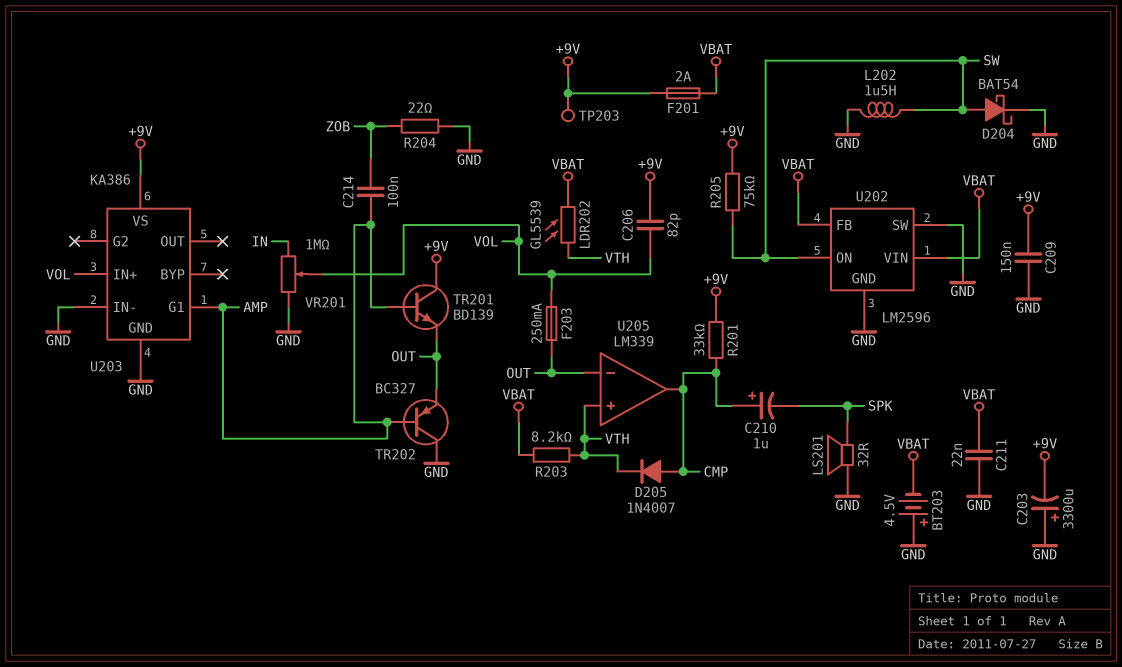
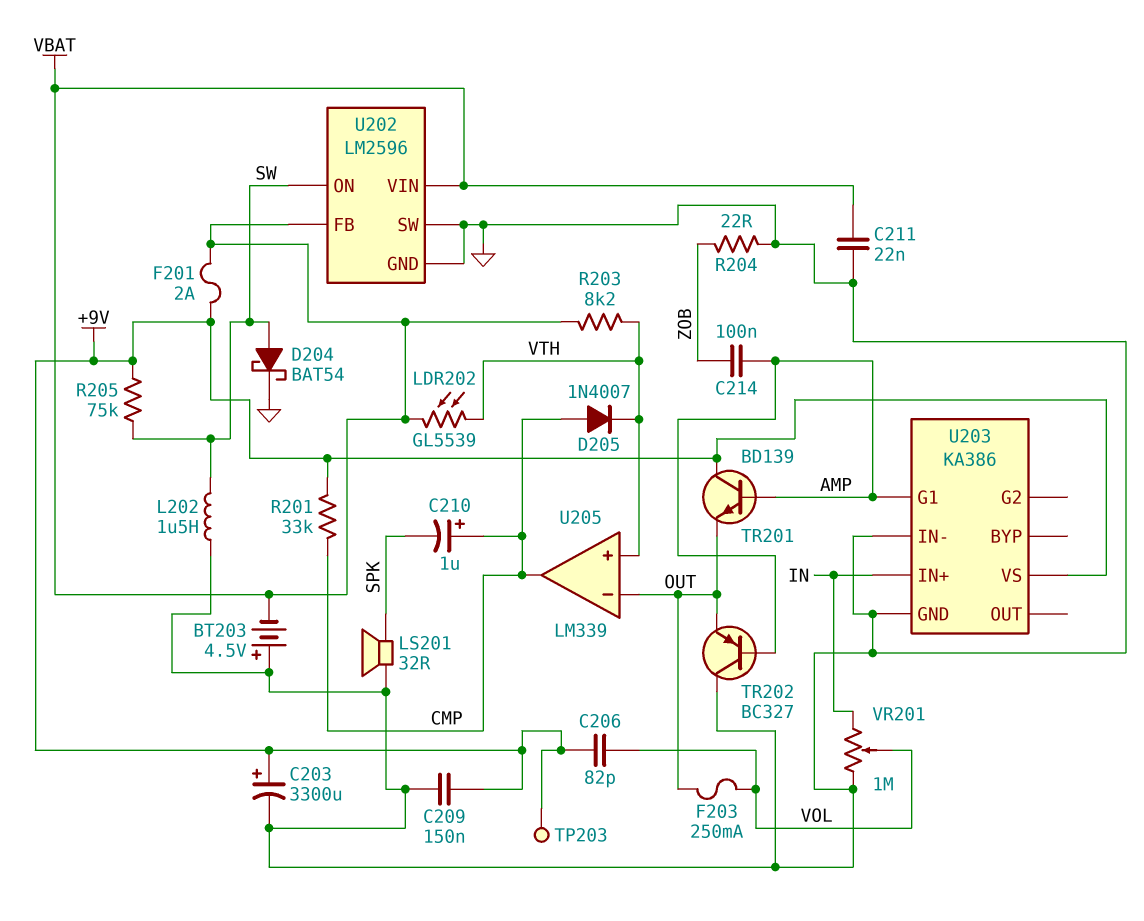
C203: 3300uF (plus GND, minus +9V) -> 3300uF (plus +9V, minus GND)
U203 pin IN+: VOL -> IN

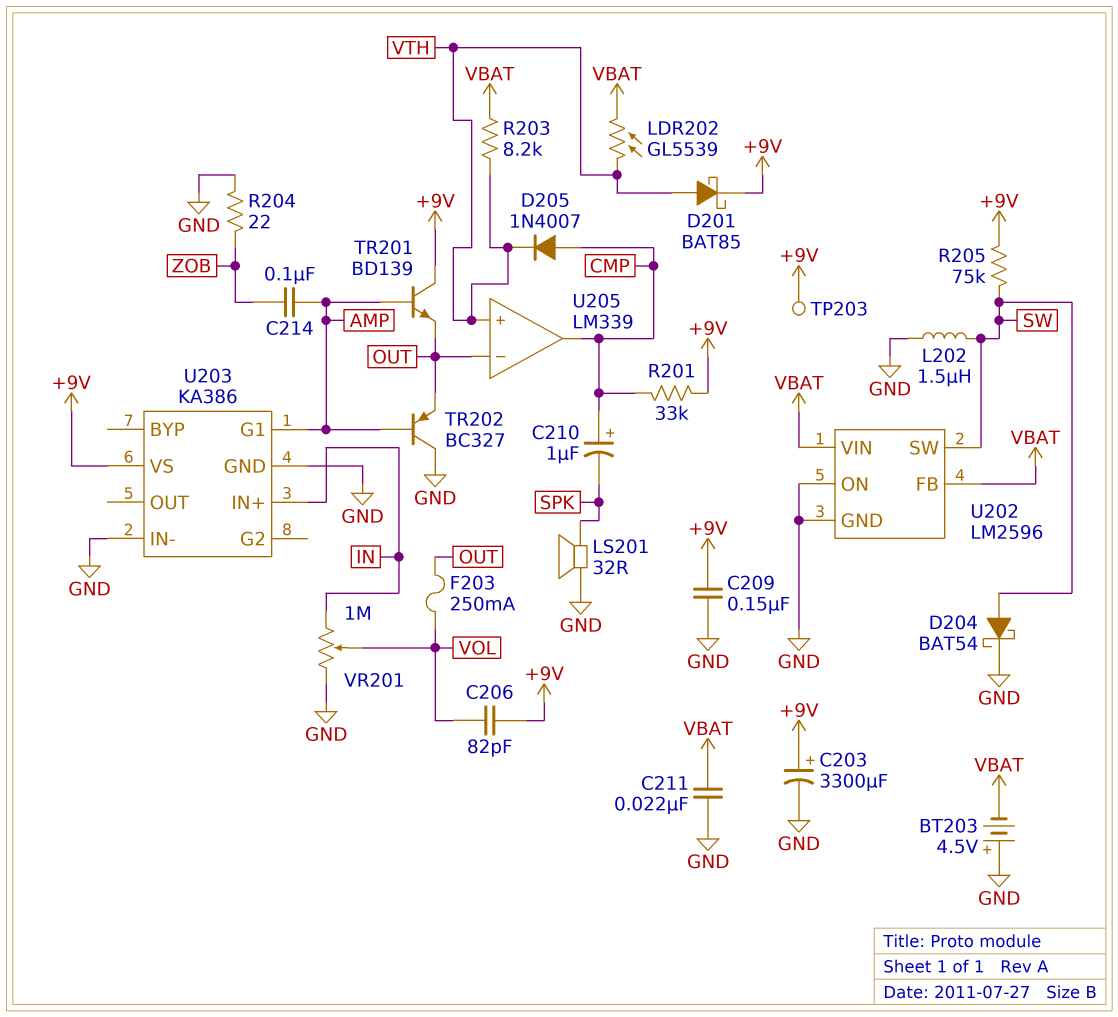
D201: none -> schottky BAT85 (A VTH, K +9V)
F201: 2A (+9V, VBAT) -> none
U202 pin ON: SW -> GND
U202 pin SW: GND -> SW

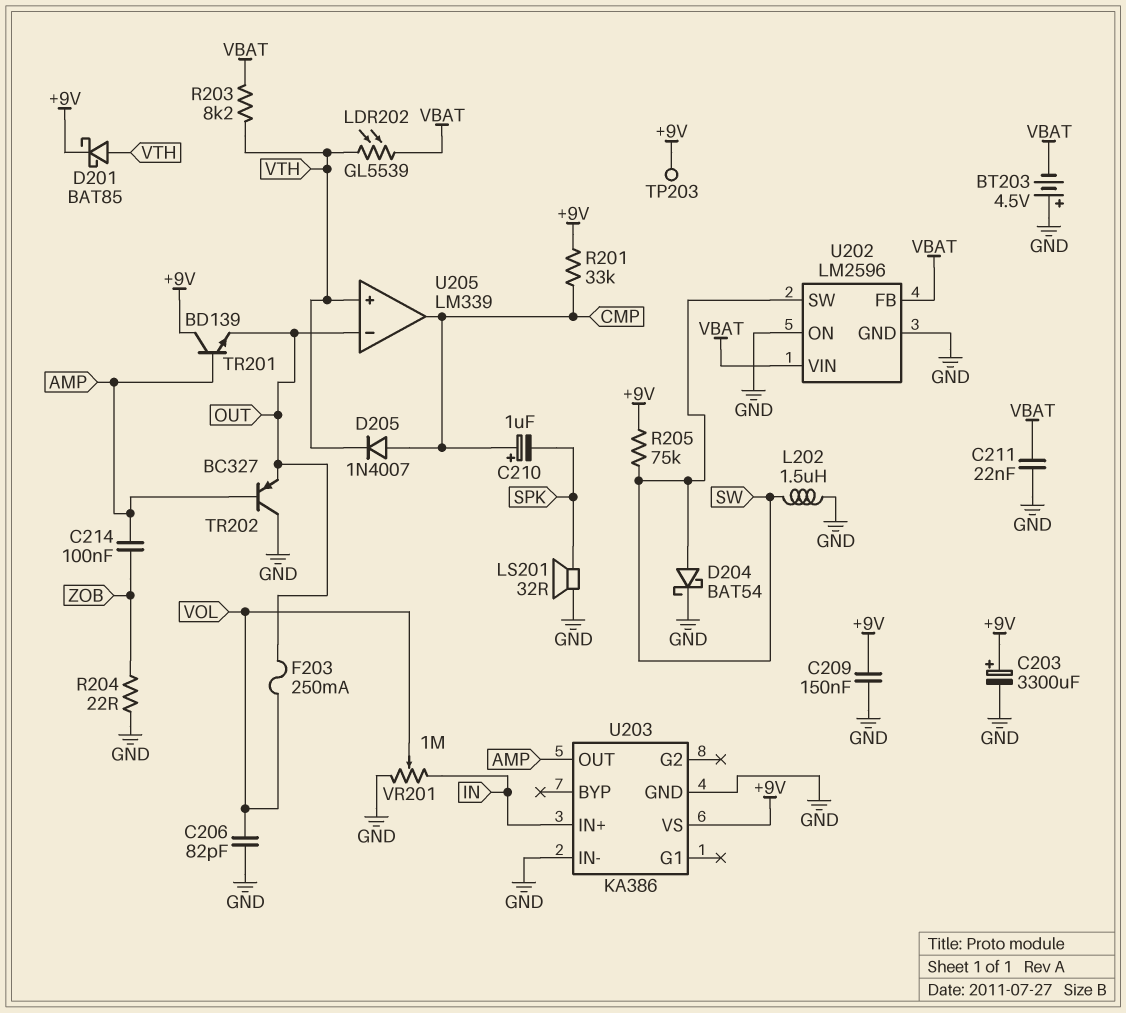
C206: 82pF (+9V, VOL) -> 82pF (GND, VOL)
U203 pin G1: AMP -> none
U203 pin OUT: none -> AMP

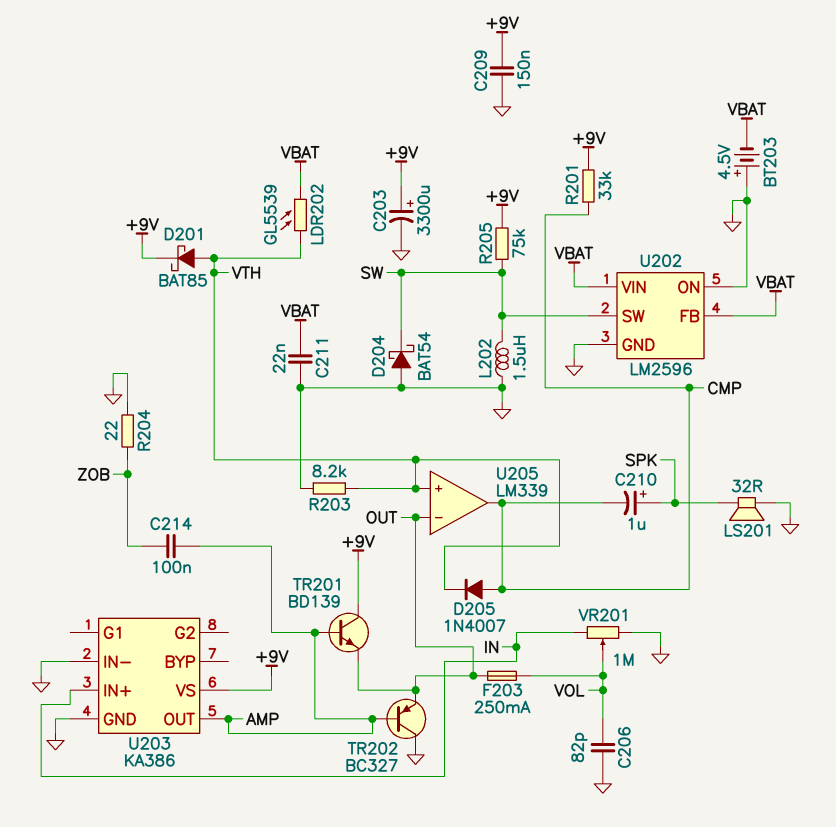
C210: 1uF (plus CMP, minus SPK) -> 1uF (plus SPK, minus CMP)
D204: schottky BAT54 (A SW, K GND) -> schottky BAT54 (A GND, K SW)
R203: 8.2k (VBAT, VTH) -> 8.2k (GND, VTH)
TP203: test point (+9V) -> none

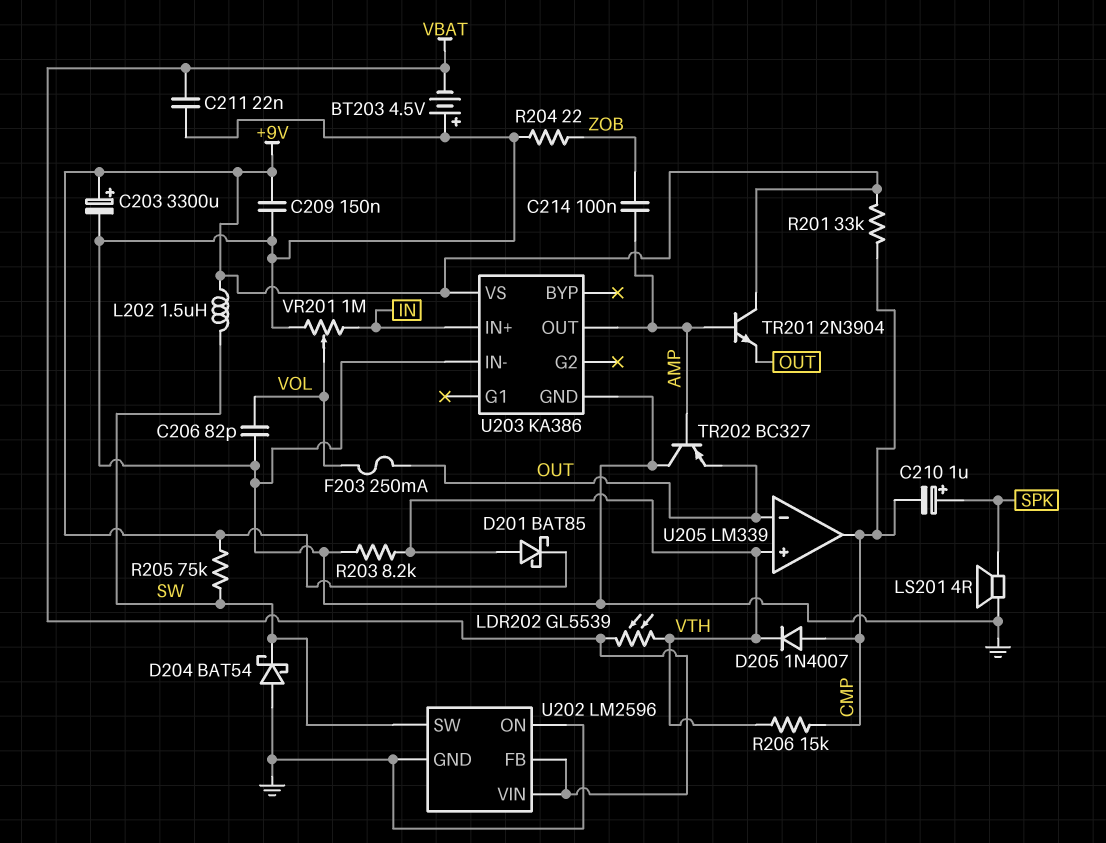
L202: 1.5uH (GND, SW) -> 1.5uH (+9V, SW)
LS201: speaker 32R (GND, SPK) -> speaker 4R (GND, SPK)
R206: none -> 15k (CMP, VTH)
TR201: NPN BD139 (B AMP, C +9V, E OUT) -> NPN 2N3904 (B AMP, C +9V, E OUT)

